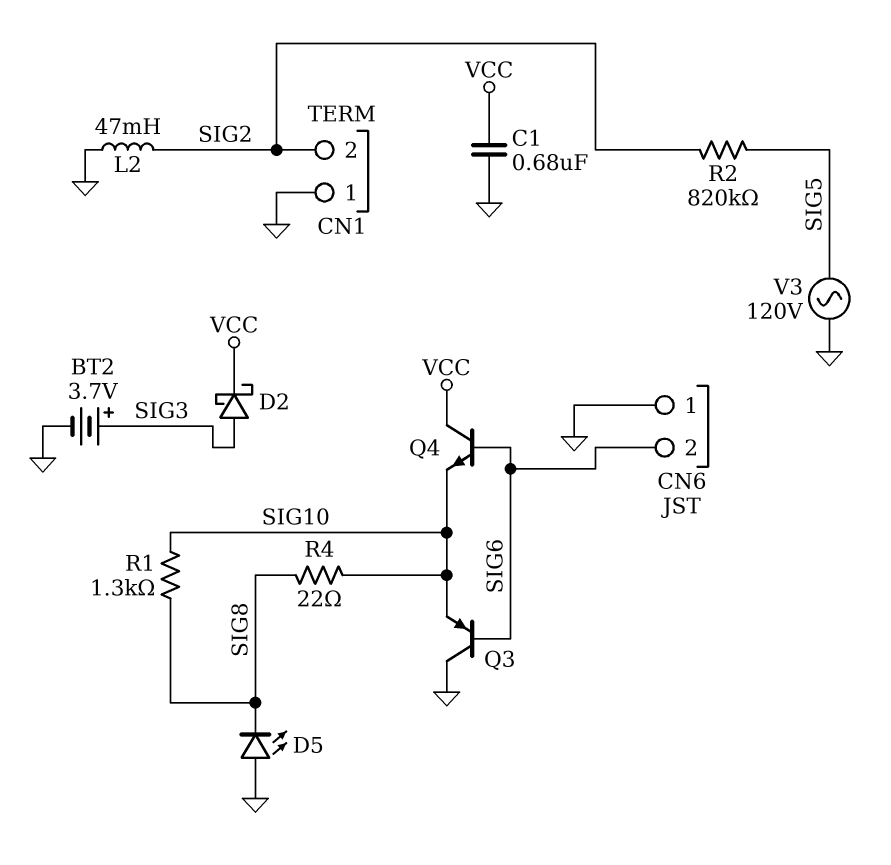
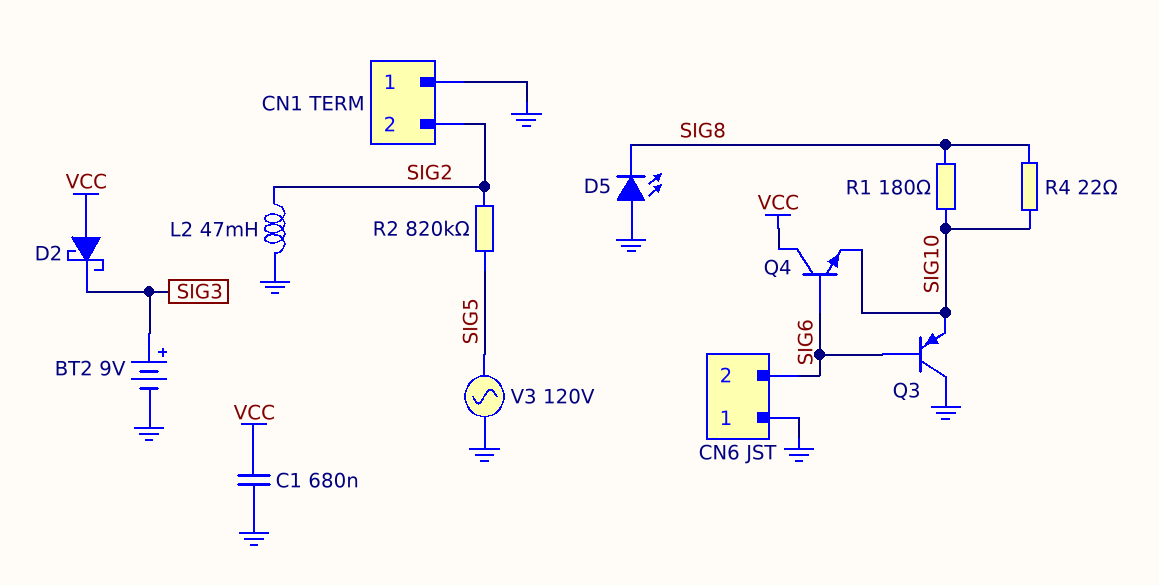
BT2: 3.7V (plus SIG3, minus GND) -> 9V (plus SIG3, minus GND)
D2: schottky (A SIG3, K VCC) -> schottky (A VCC, K SIG3)
R1: 1.3k (SIG8, SIG10) -> 180 (SIG8, SIG10)

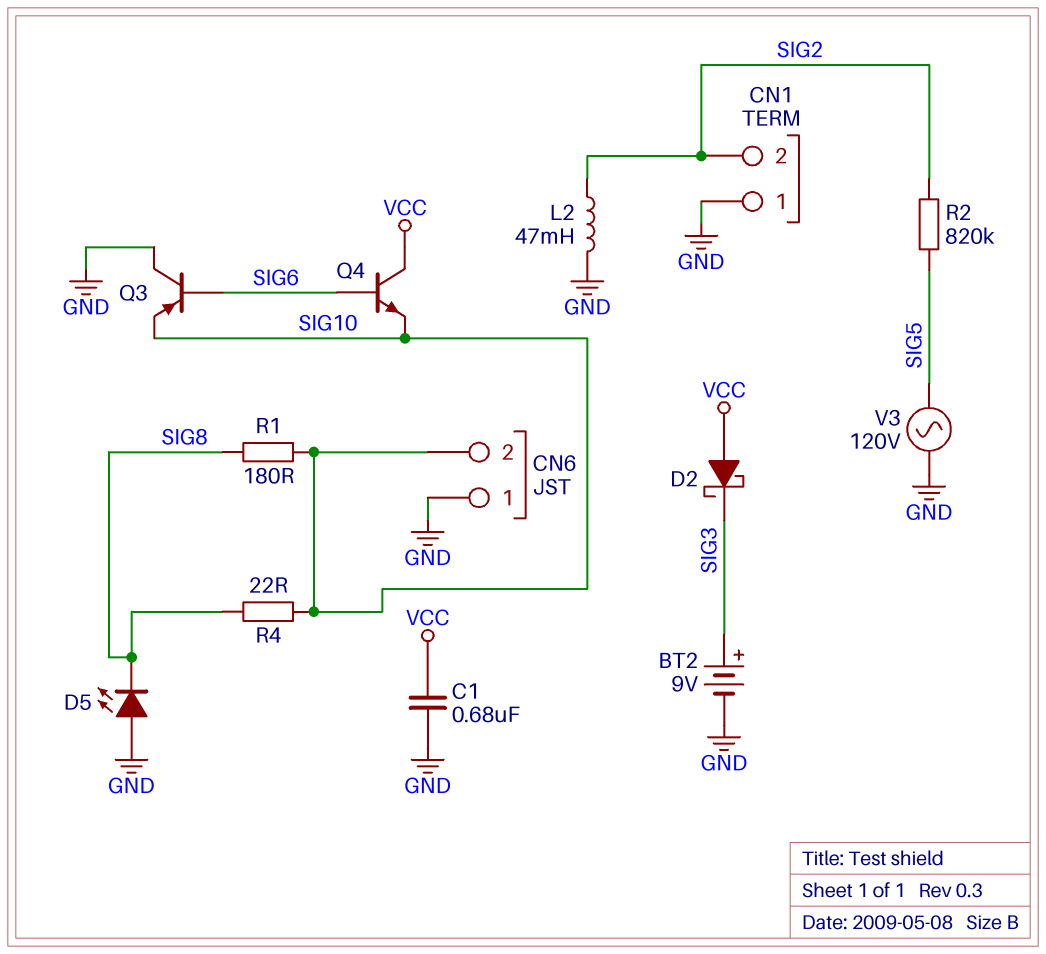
CN6 pin 2: SIG6 -> SIG10

